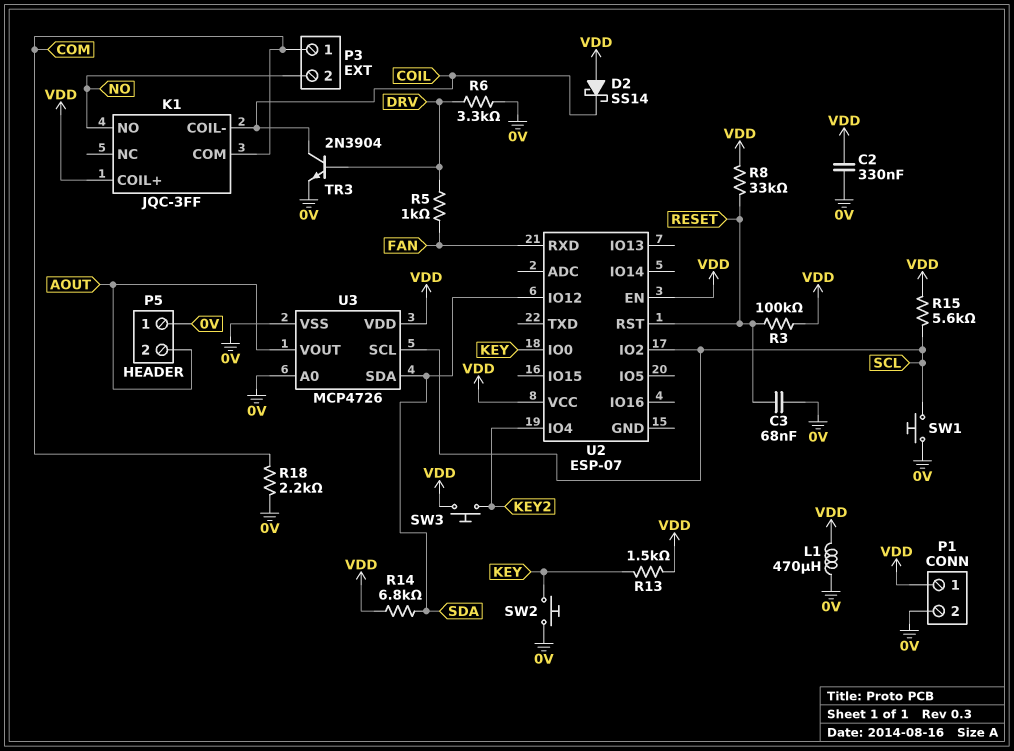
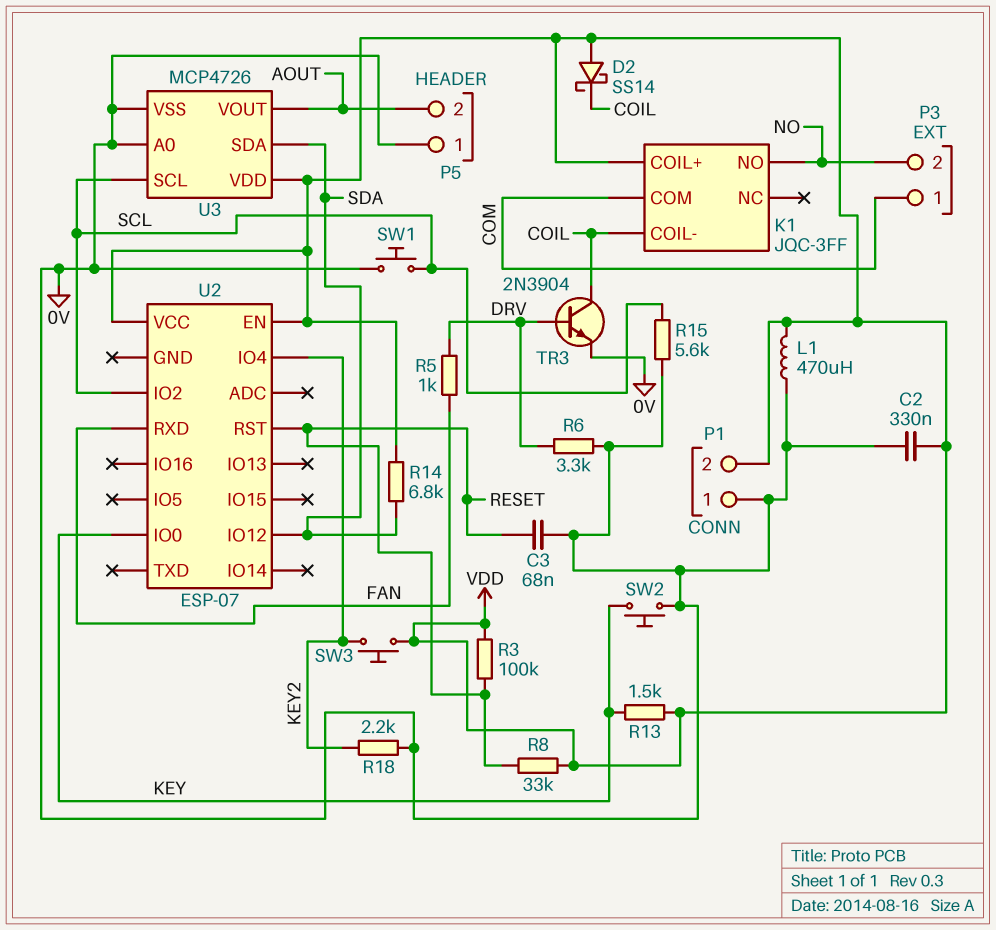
P1 pin 1: VDD -> 0V
P1 pin 2: 0V -> VDD
R15: 5.6k (SCL, VDD) -> 5.6k (0V, SCL)
R18: 2.2k (0V, COM) -> 2.2k (0V, KEY2)

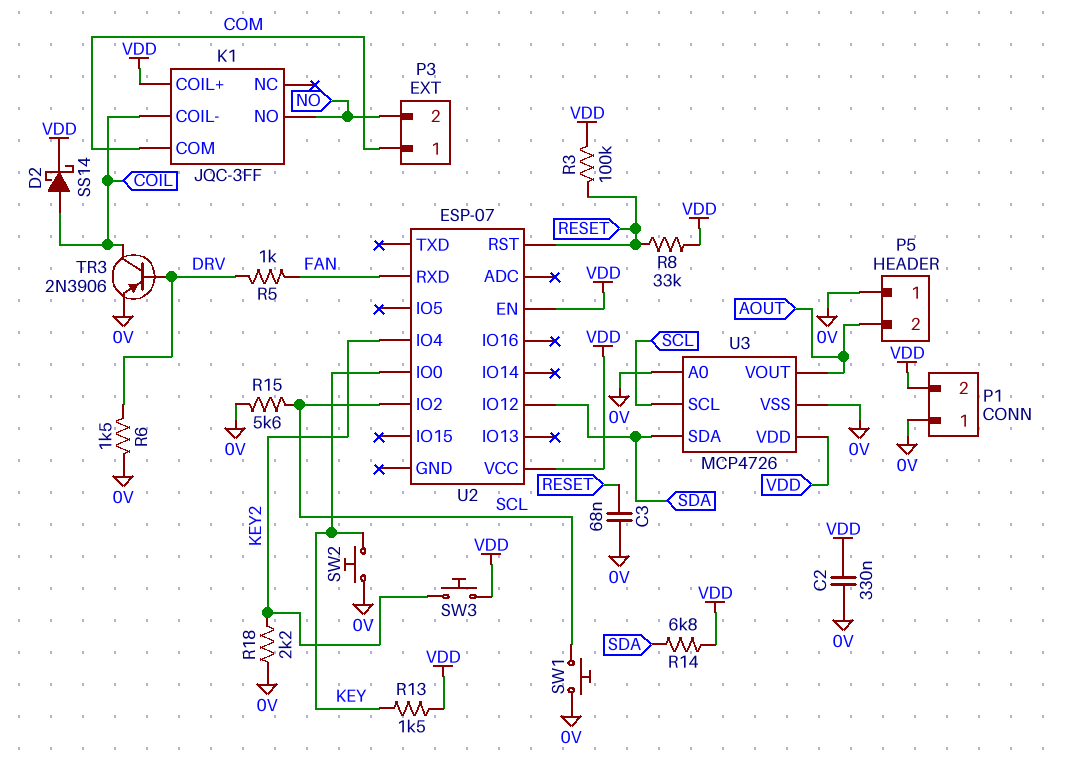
D2: schottky SS14 (A VDD, K COIL) -> schottky SS14 (A COIL, K VDD)
L1: 470uH (0V, VDD) -> none
R6: 3.3k (0V, DRV) -> 1.5k (0V, DRV)
TR3: NPN 2N3904 (B DRV, C COIL, E 0V) -> PNP 2N3906 (B DRV, C COIL, E 0V)

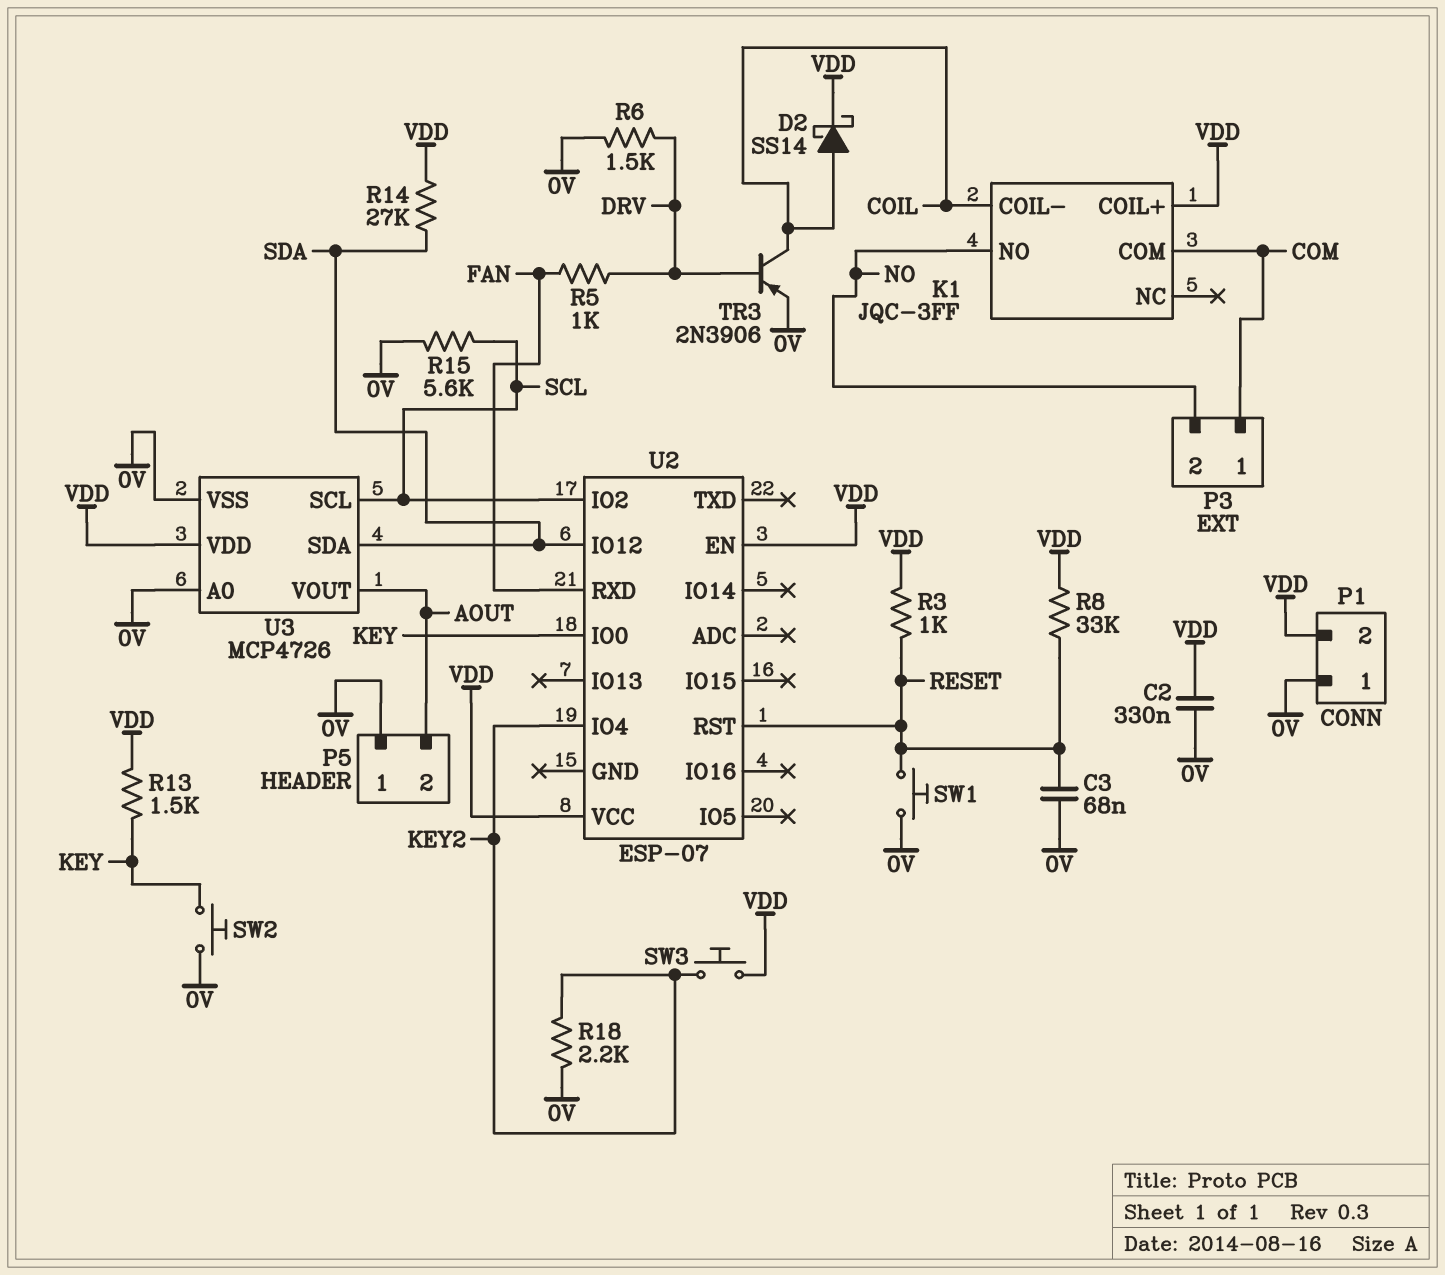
R3: 100k (RESET, VDD) -> 1k (RESET, VDD)
R14: 6.8k (SDA, VDD) -> 27k (SDA, VDD)
SW1: button (0V, SCL) -> button (0V, RESET)

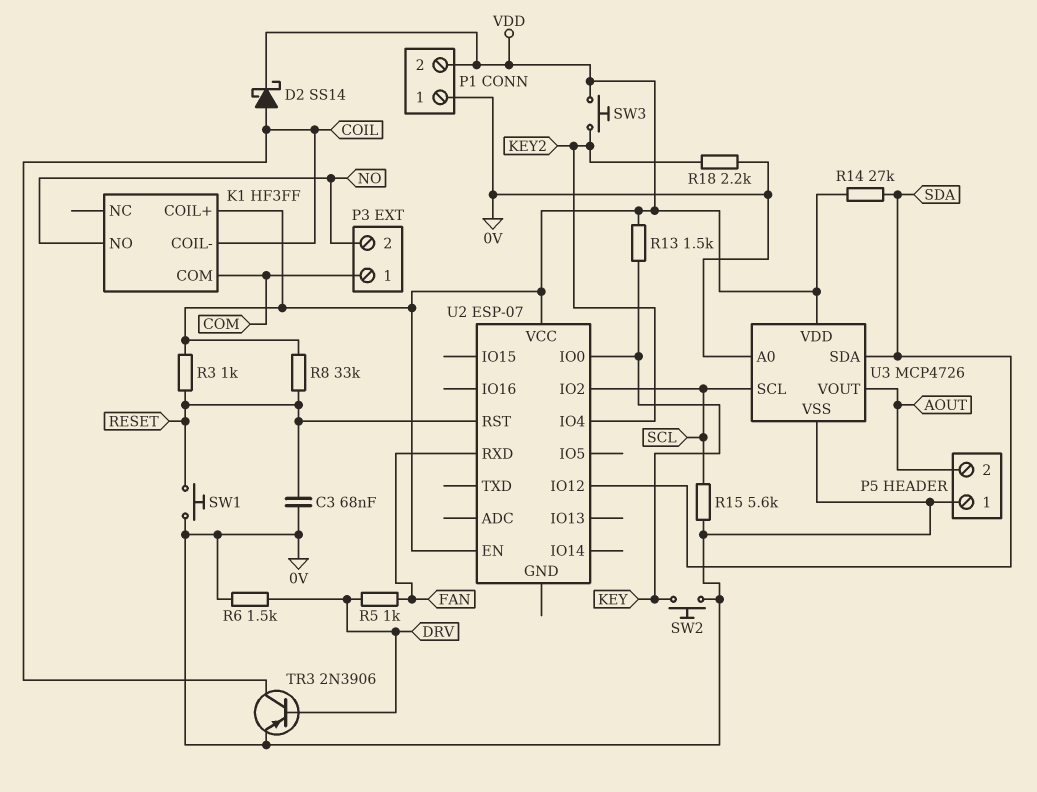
C2: 330nF (0V, VDD) -> none
K1: JQC-3FF -> HF3FF

